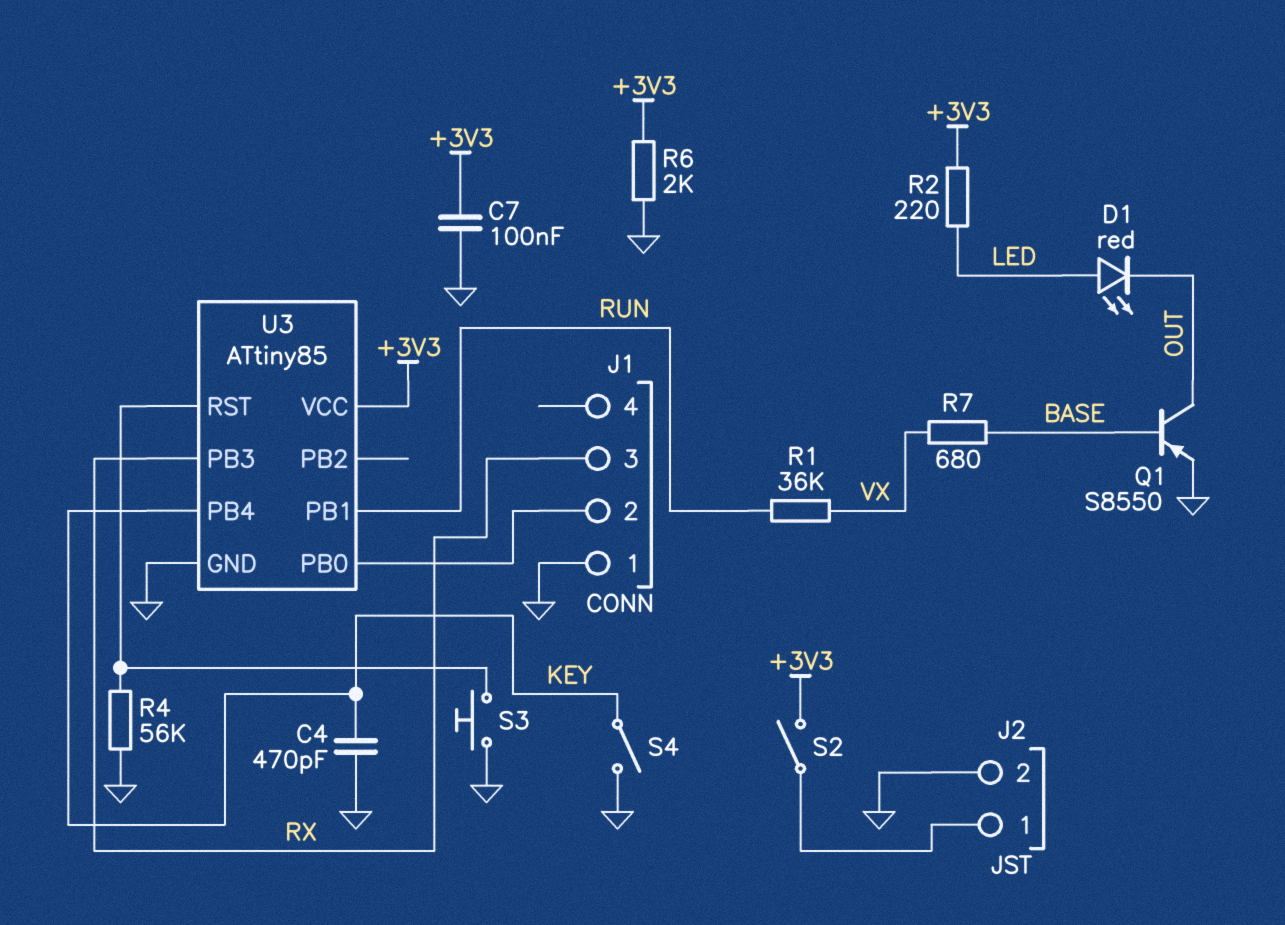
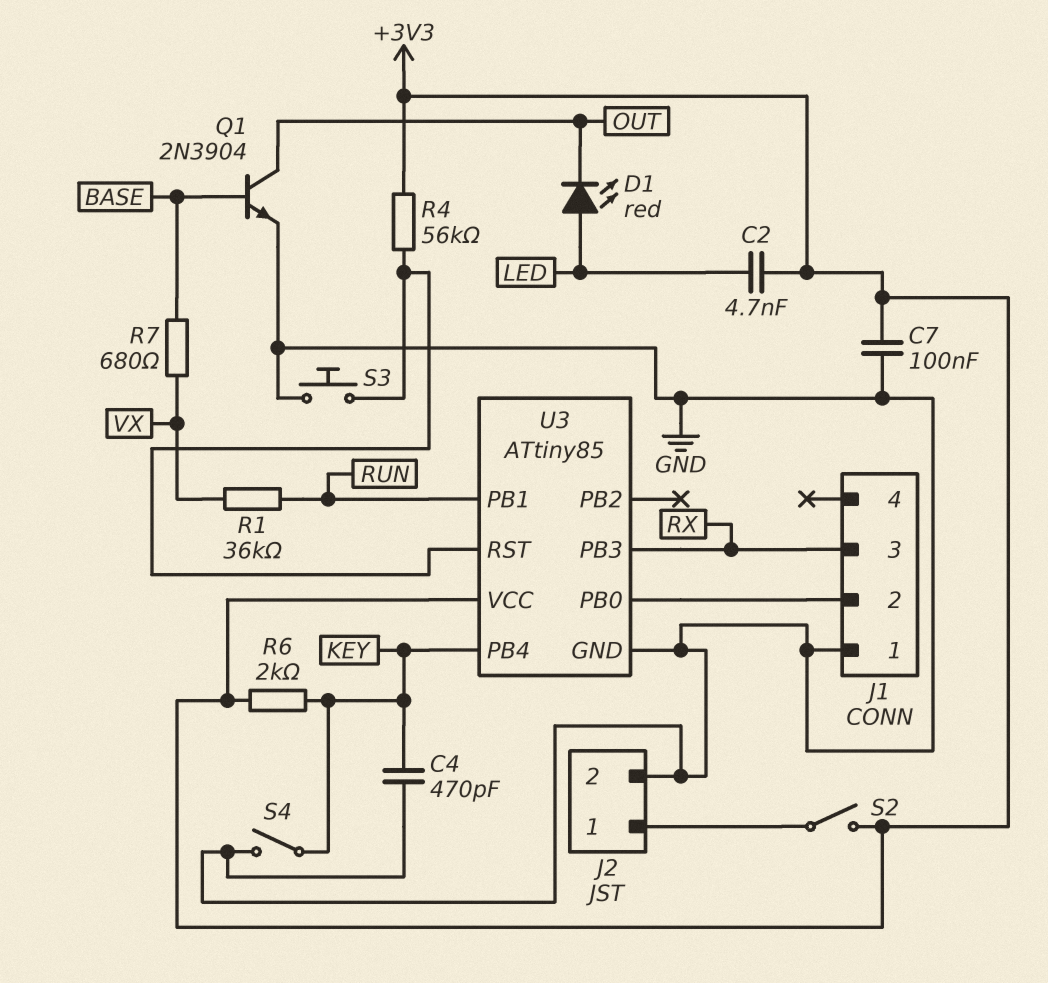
C2: none -> 4.7nF (+3V3, LED)
Q1: PNP S8550 (B BASE, C OUT, E GND) -> NPN 2N3904 (B BASE, C OUT, E GND)
R2: 220 (+3V3, LED) -> none
R4: 56k (GND, U3/RST) -> 56k (+3V3, U3/RST)
R6: 2k (+3V3, GND) -> 2k (+3V3, KEY)

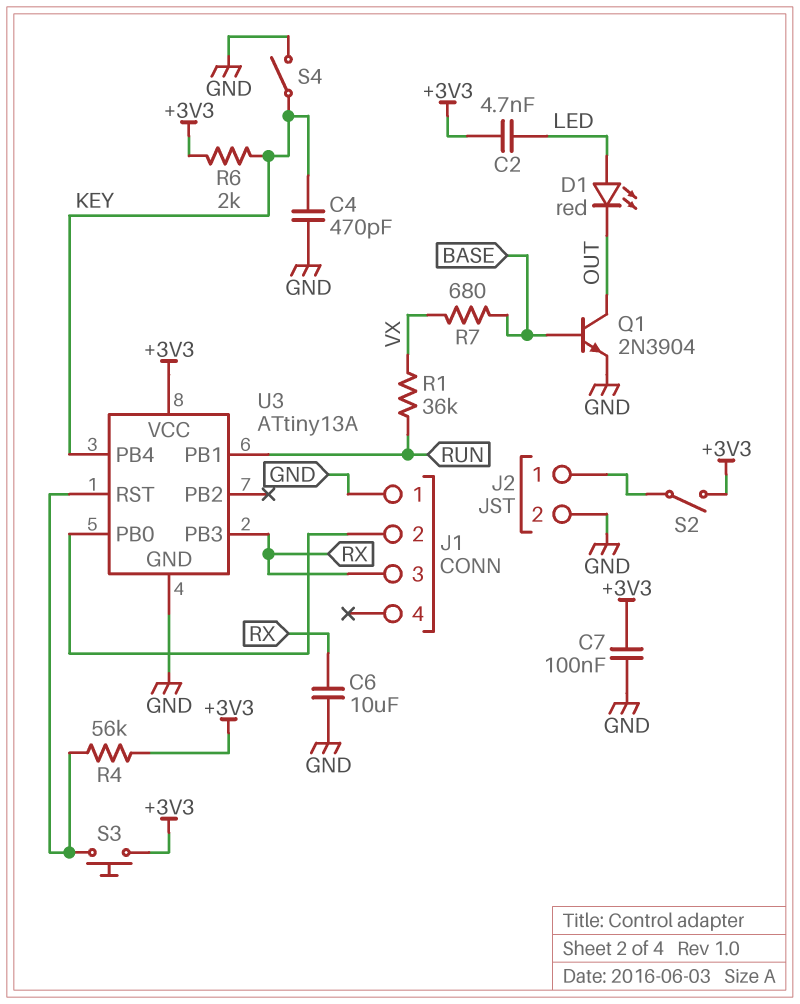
C6: none -> 10uF (GND, RX)
S3: button (GND, U3/RST) -> button (+3V3, U3/RST)
U3: ATtiny85 -> ATtiny13A

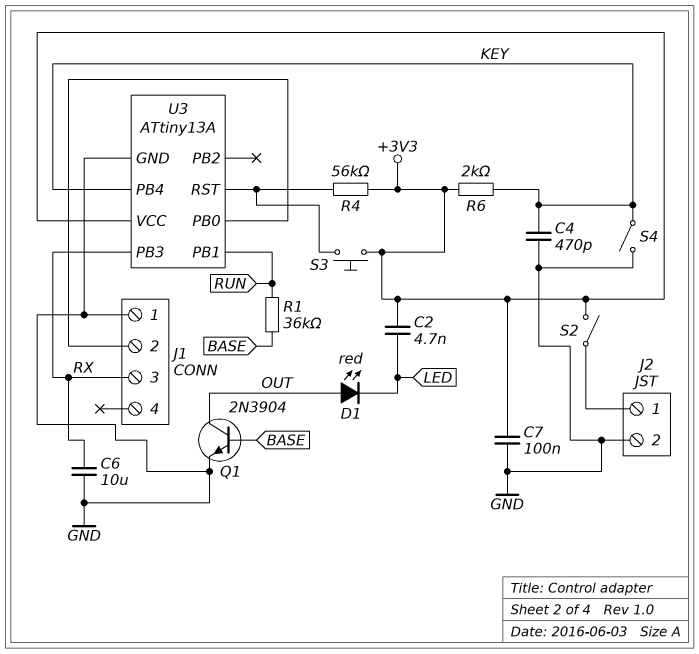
D1: LED red (A LED, K OUT) -> LED red (A OUT, K LED)
R1: 36k (RUN, VX) -> 36k (BASE, RUN)
R7: 680 (BASE, VX) -> none

